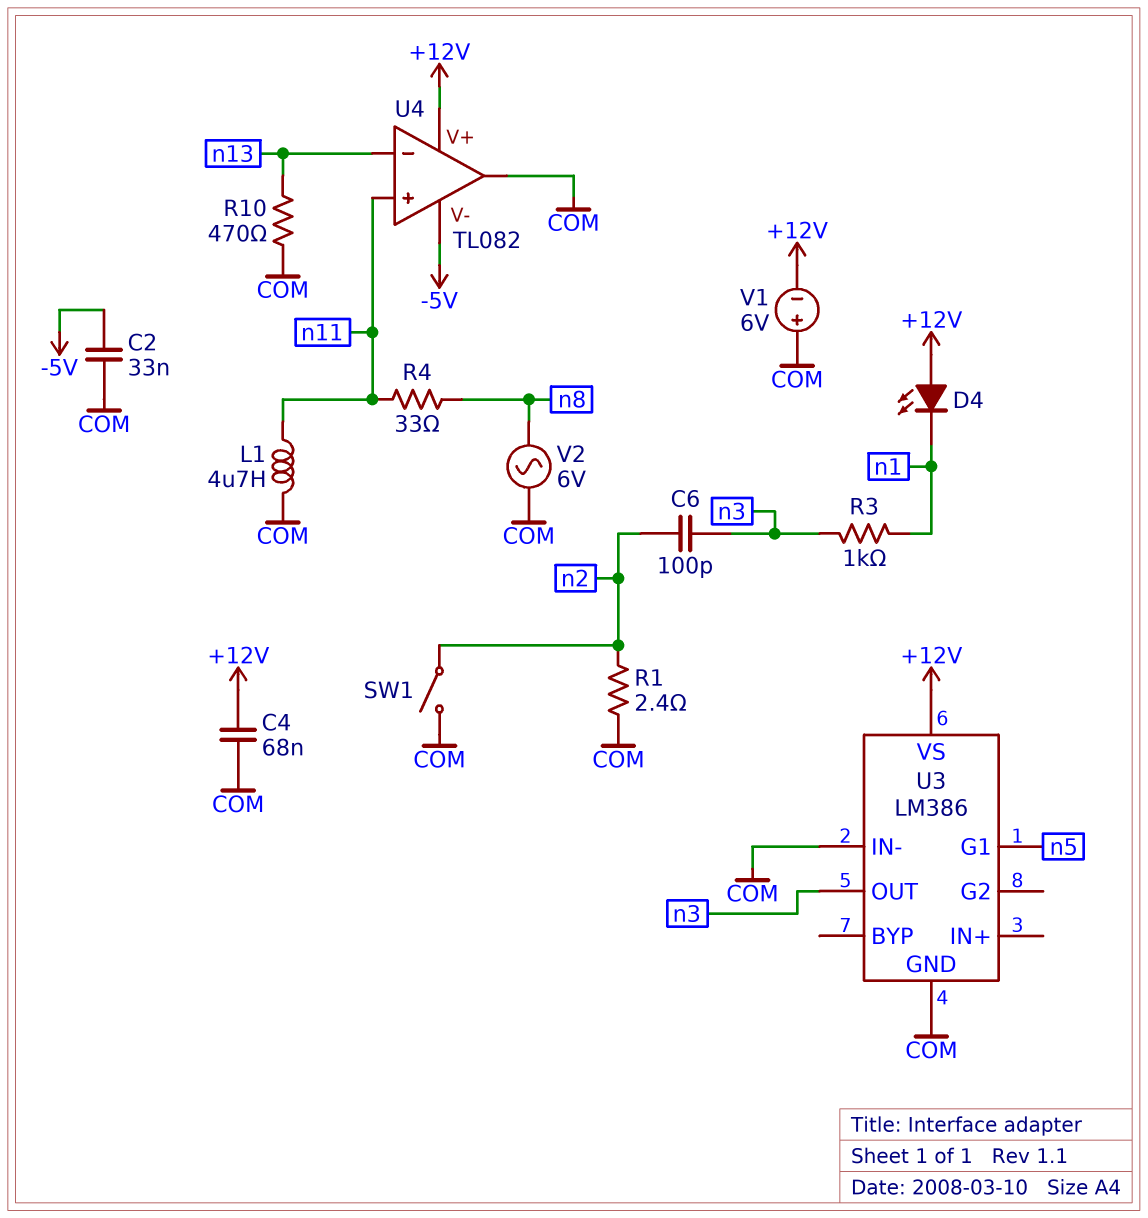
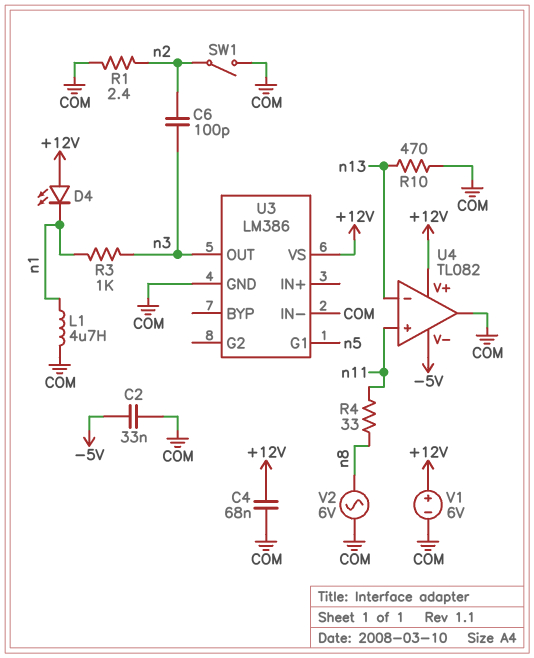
L1: 4.7uH (COM, n11) -> 4.7uH (COM, n1)
V1: 6V (plus COM, minus +12V) -> 6V (plus +12V, minus COM)

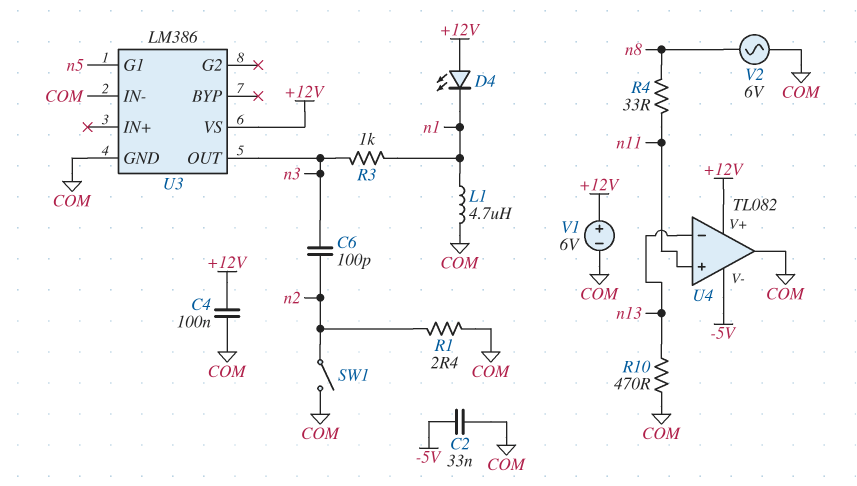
C4: 68nF (+12V, COM) -> 100nF (+12V, COM)

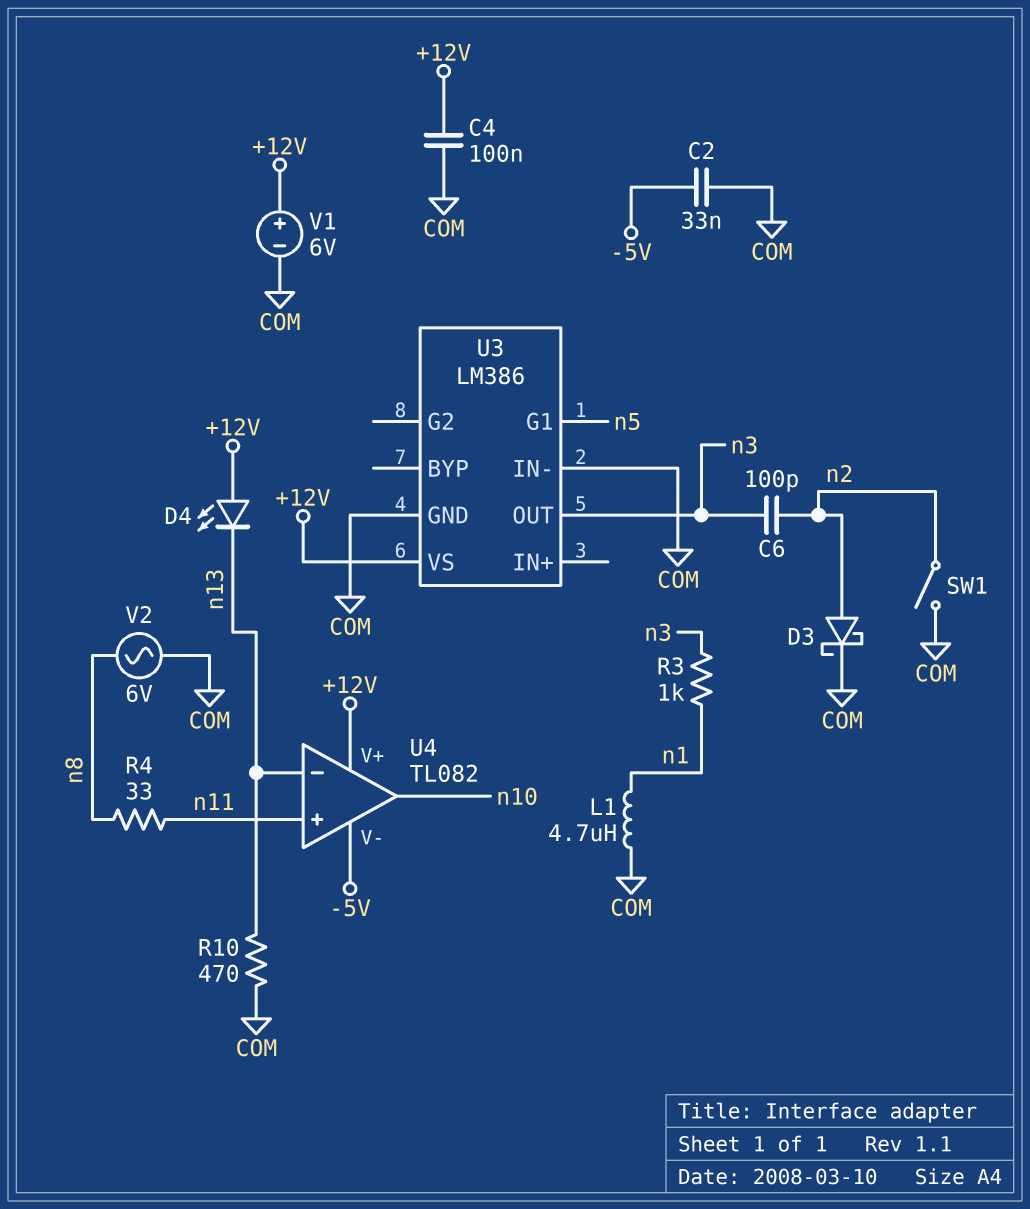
D3: none -> schottky (A n2, K COM)
D4: LED (A +12V, K n1) -> LED (A +12V, K n13)
R1: 2.4 (COM, n2) -> none
U4 pin out: COM -> n10

